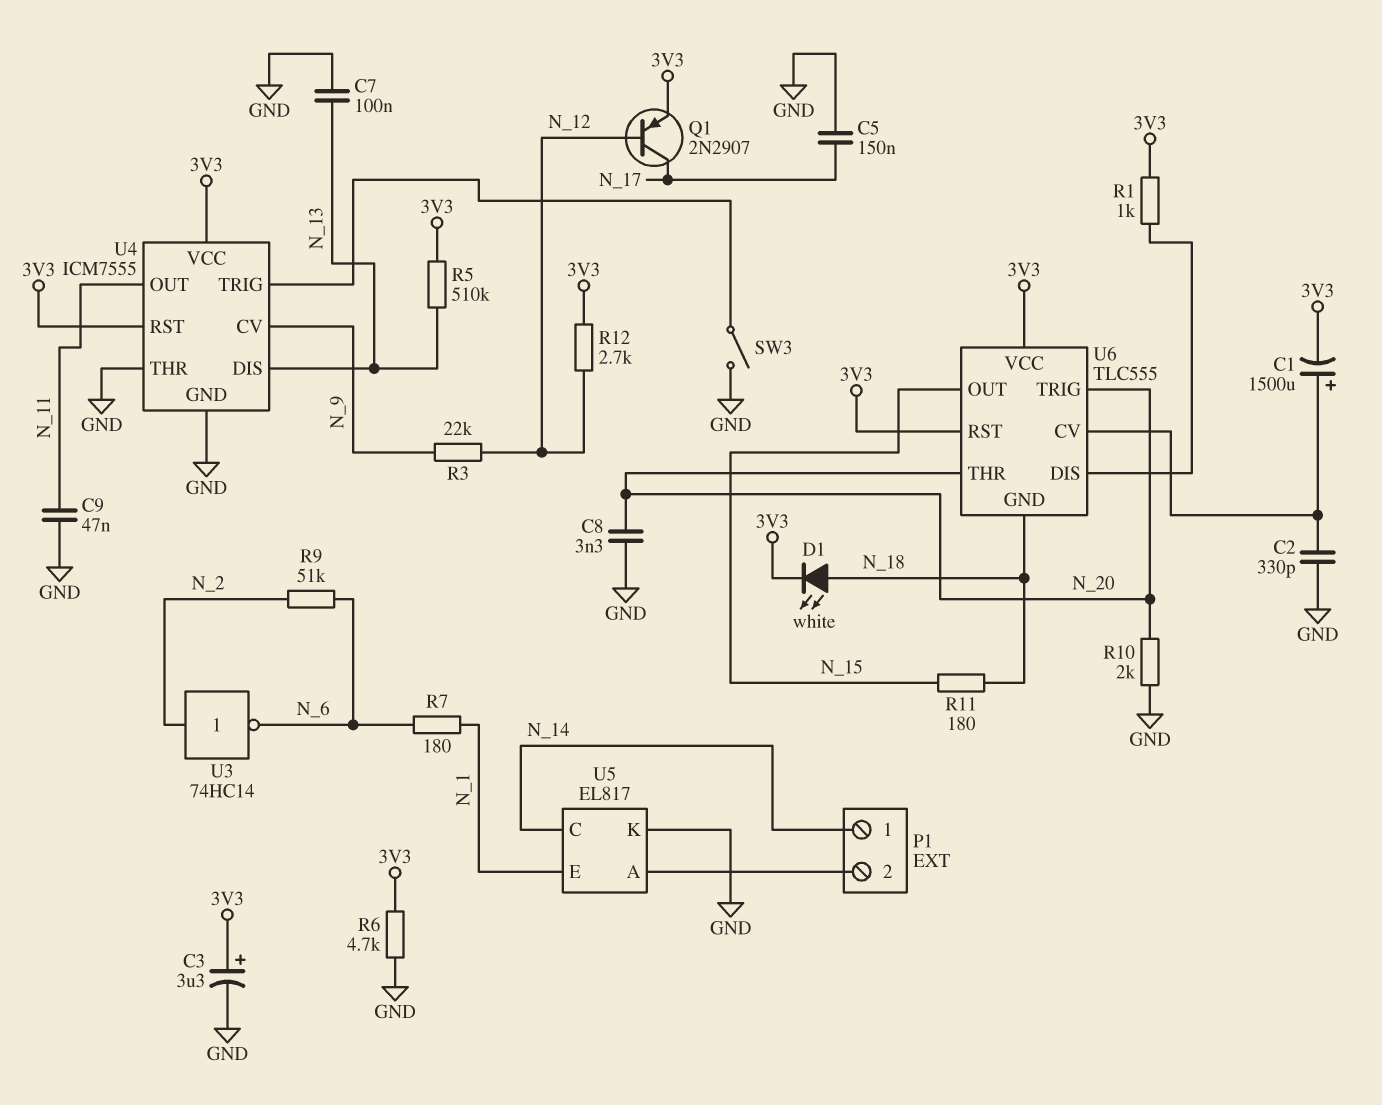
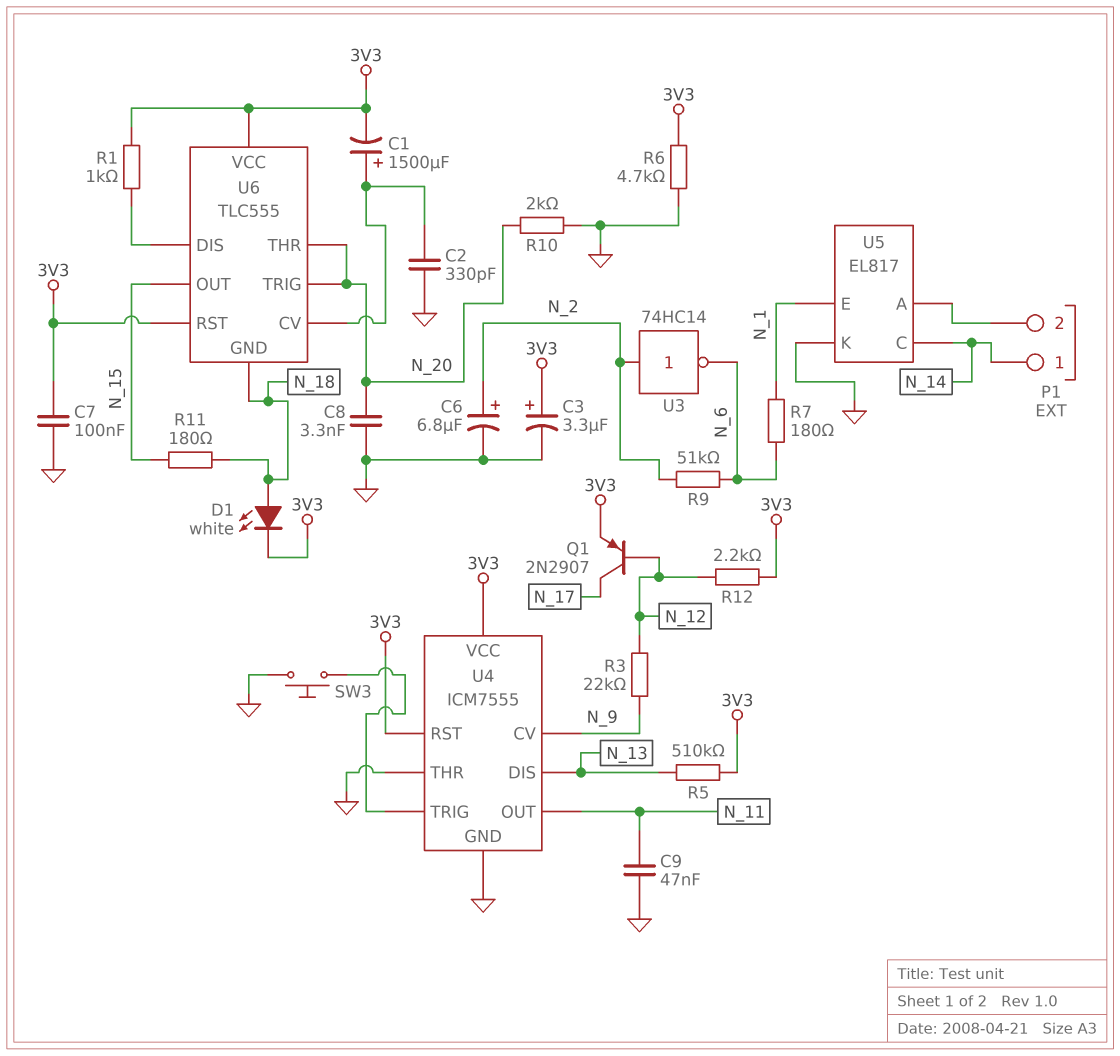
C5: 150nF (GND, N_17) -> none
C6: none -> 6.8uF (plus N_2, minus GND)
C7: 100nF (GND, N_13) -> 100nF (3V3, GND)
R12: 2.7k (3V3, N_12) -> 2.2k (3V3, N_12)
SW3: switch (GND, U4/TRIG) -> button (GND, U4/TRIG)

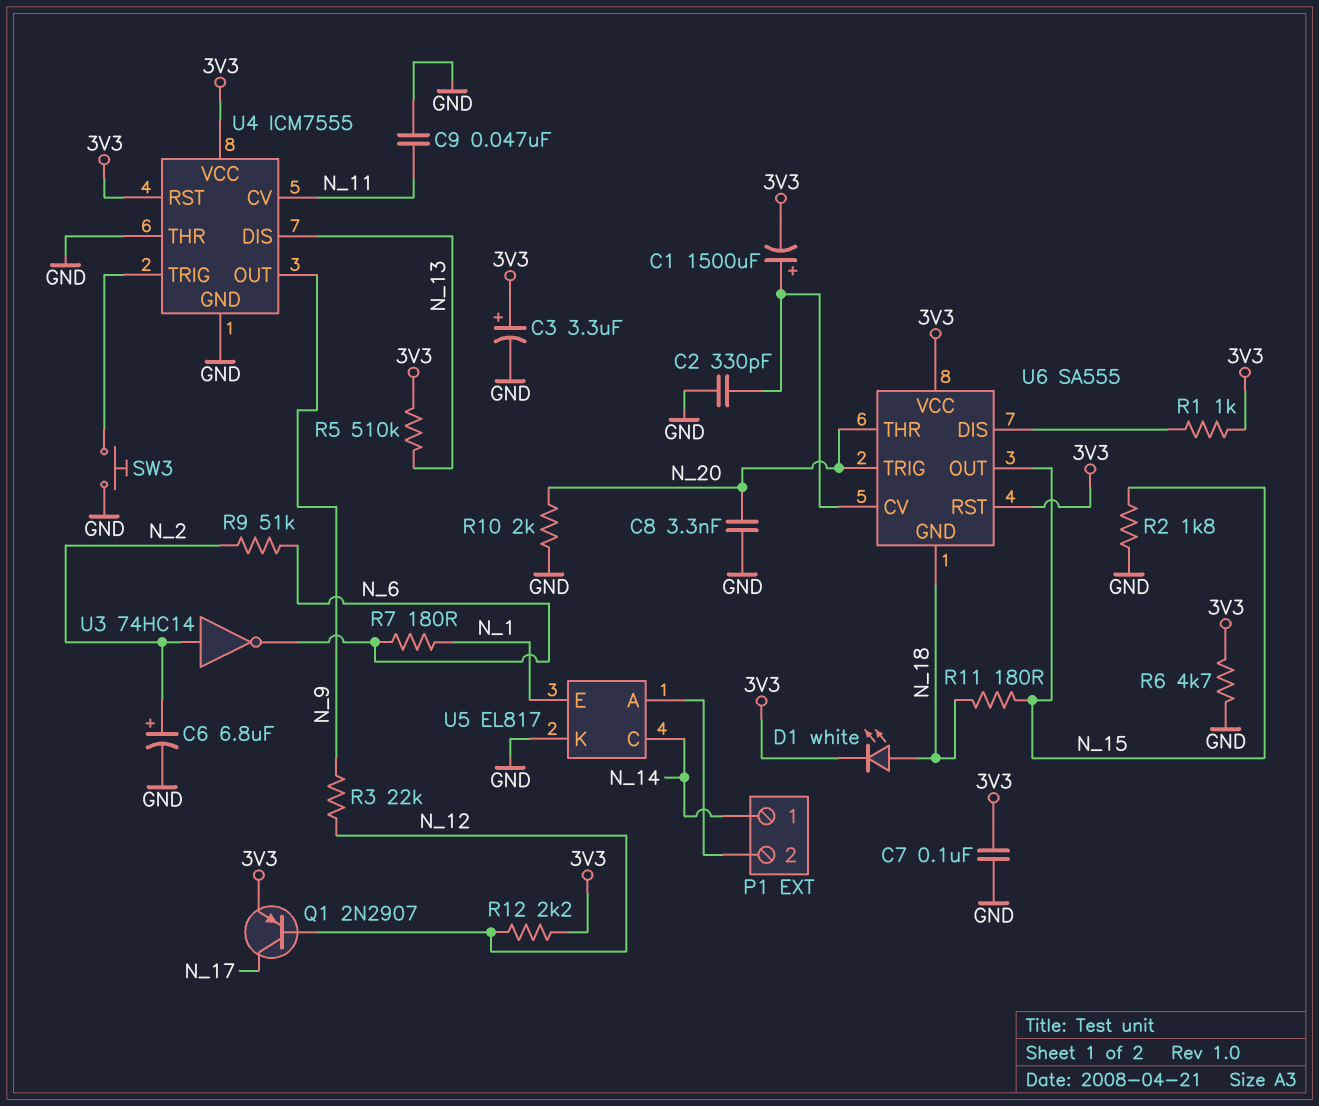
R2: none -> 1.8k (GND, N_15)
U4 pin CV: N_9 -> N_11
U4 pin OUT: N_11 -> N_9
U6: TLC555 -> SA555

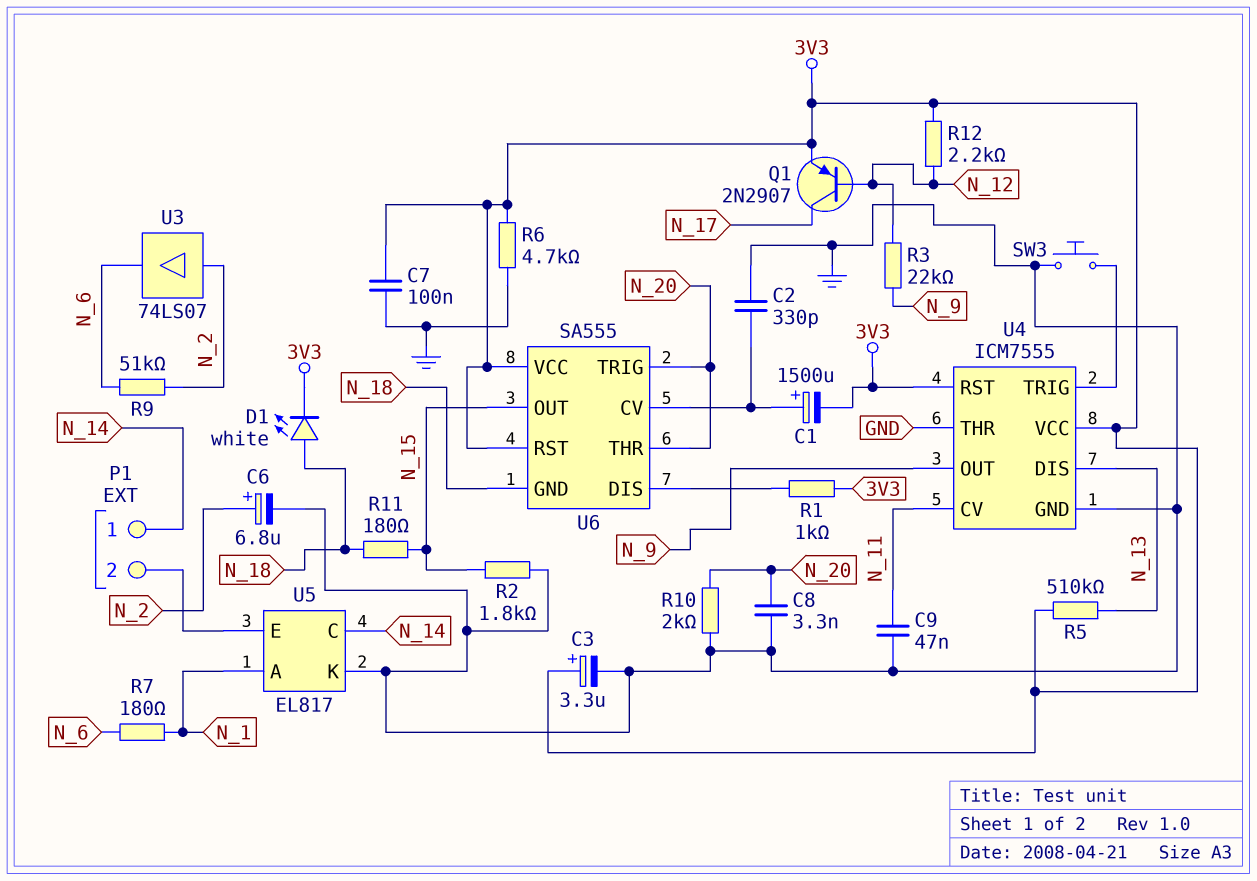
U3: NOT 74HC14 (in N_2, out N_6) -> buffer 74LS07 (in N_2, out N_6)
U5 pin A: P1/2 -> N_1
U5 pin E: N_1 -> P1/2

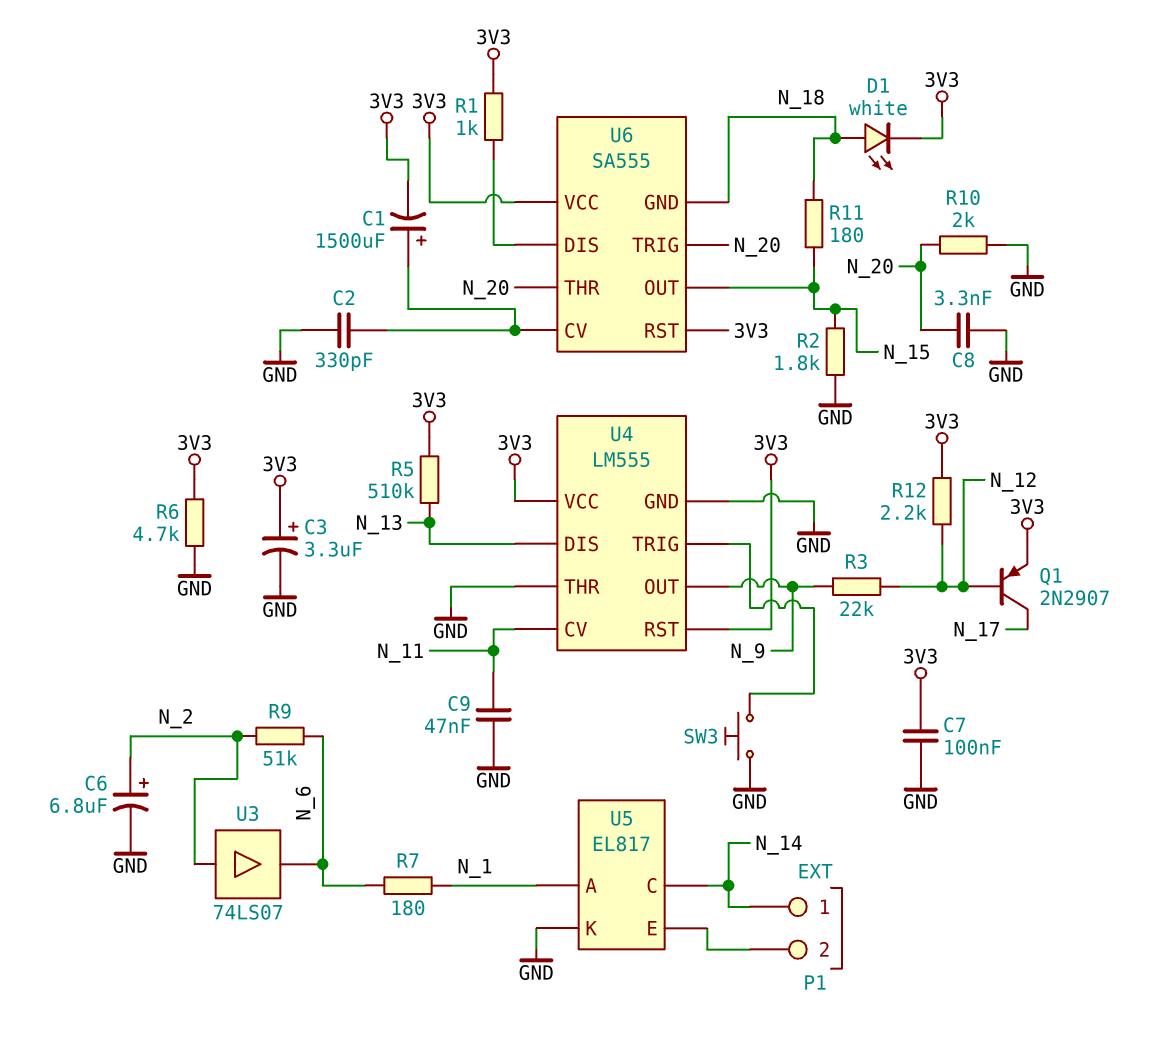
U4: ICM7555 -> LM555

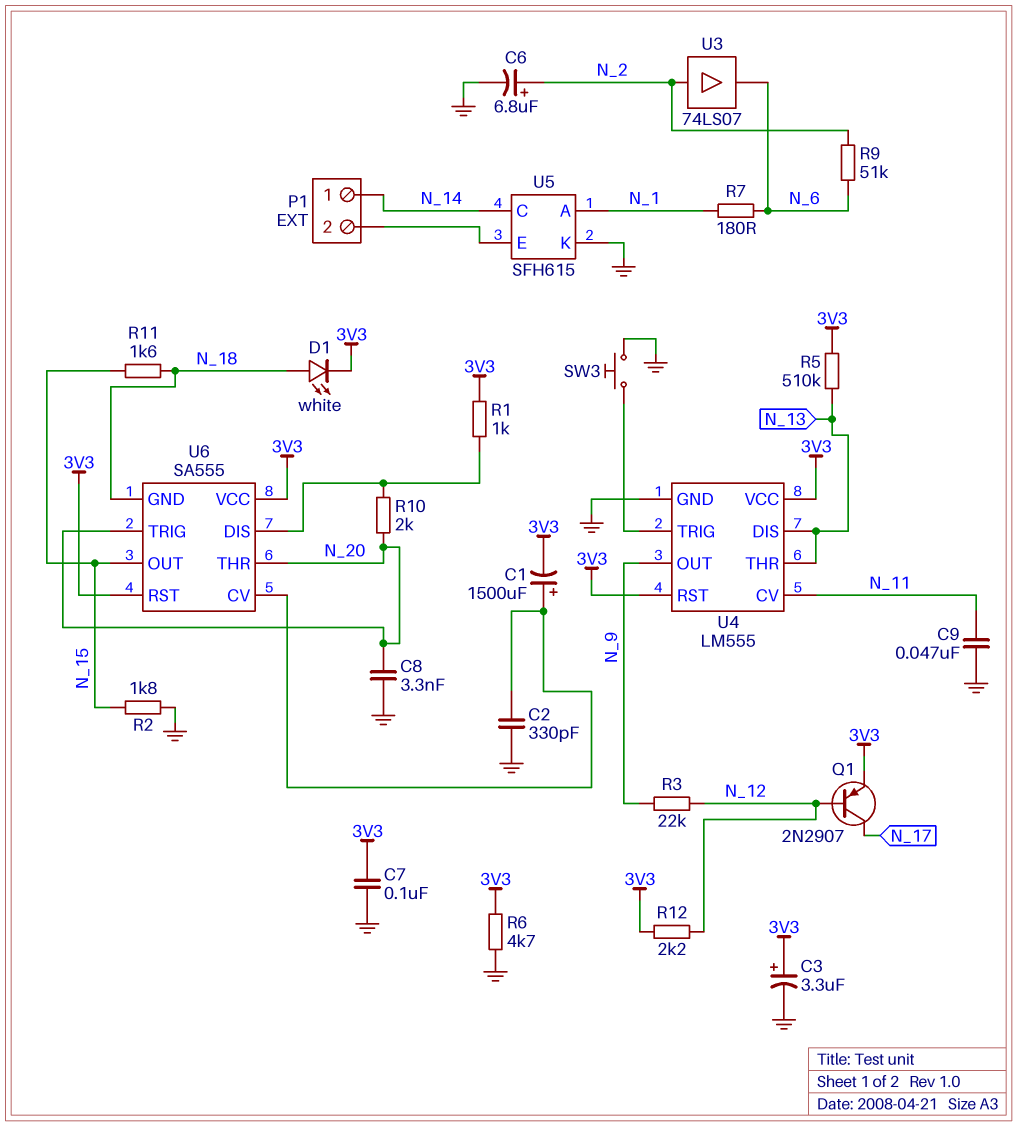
R10: 2k (GND, N_20) -> 2k (N_20, U6/DIS)
R11: 180 (N_15, N_18) -> 1.6k (N_15, N_18)
U4 pin THR: GND -> N_13
U5: EL817 -> SFH615

